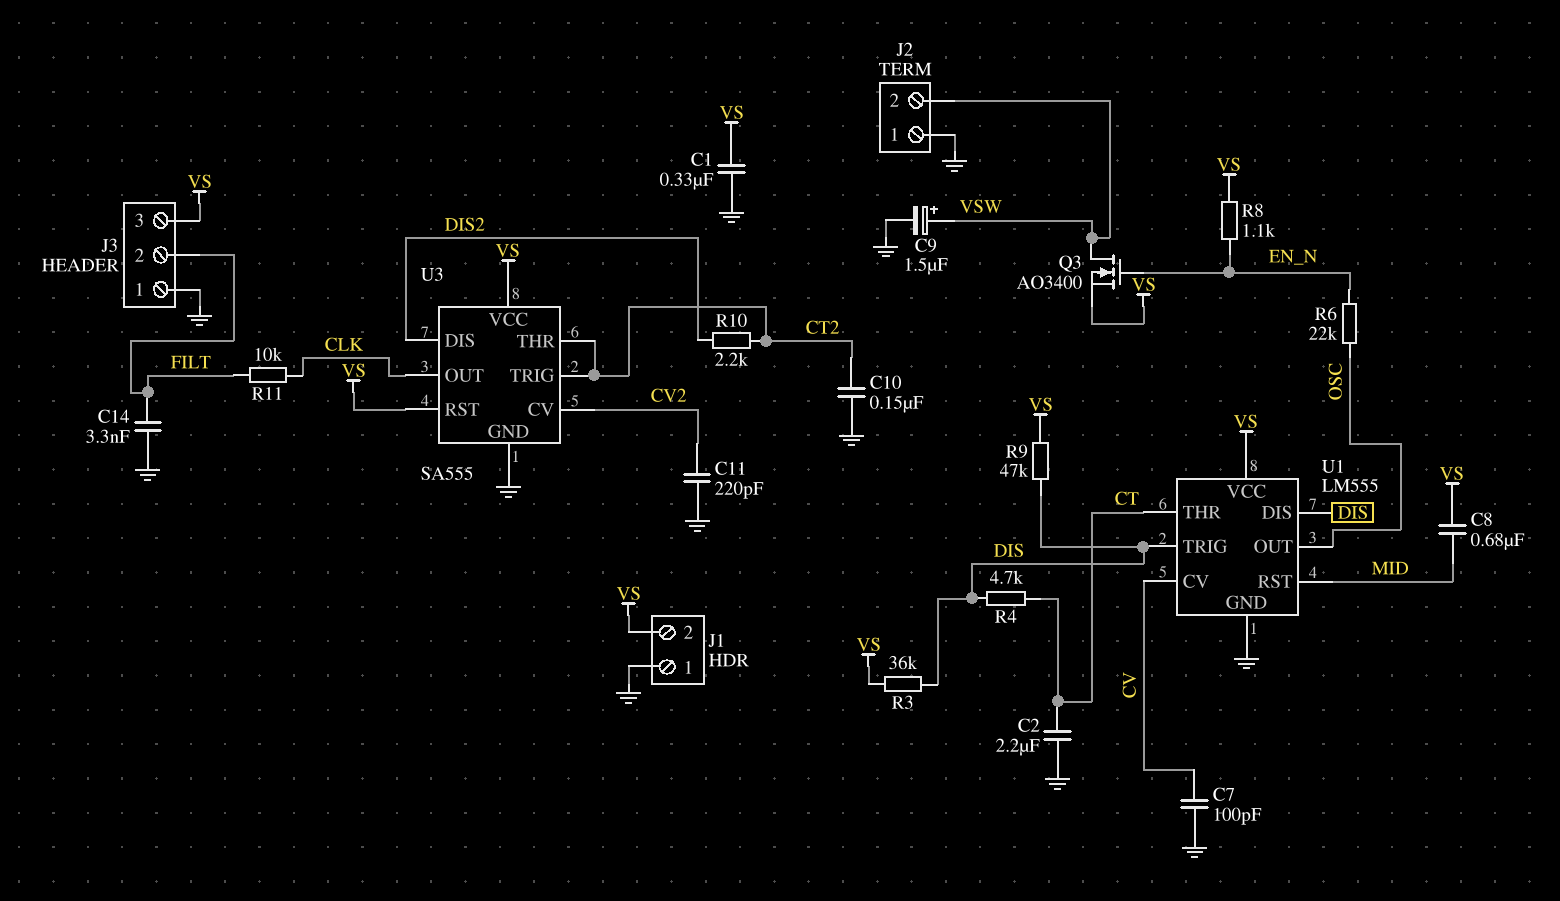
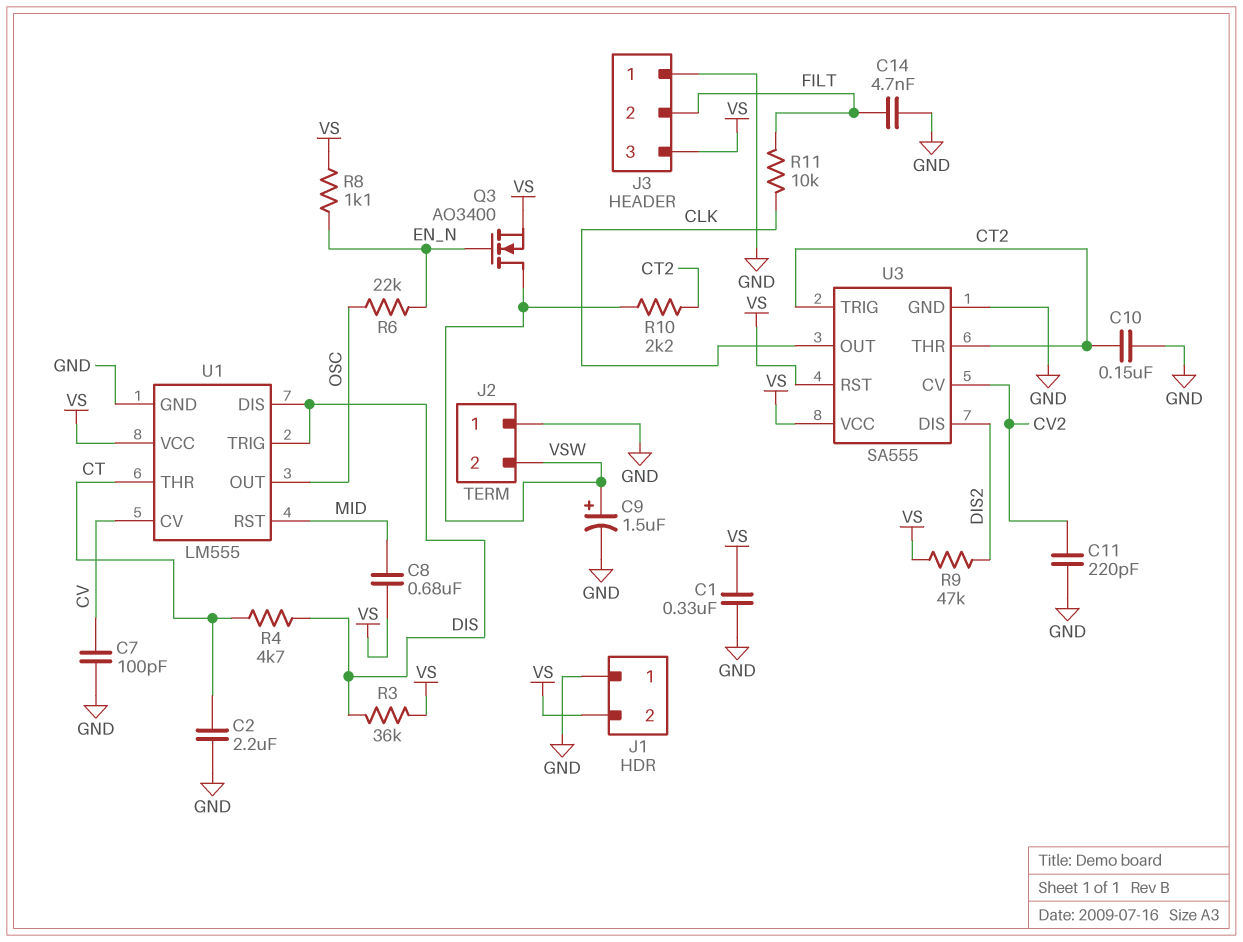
C14: 3.3nF (FILT, GND) -> 4.7nF (FILT, GND)
R9: 47k (DIS, VS) -> 47k (DIS2, VS)
R10: 2.2k (CT2, DIS2) -> 2.2k (CT2, VSW)

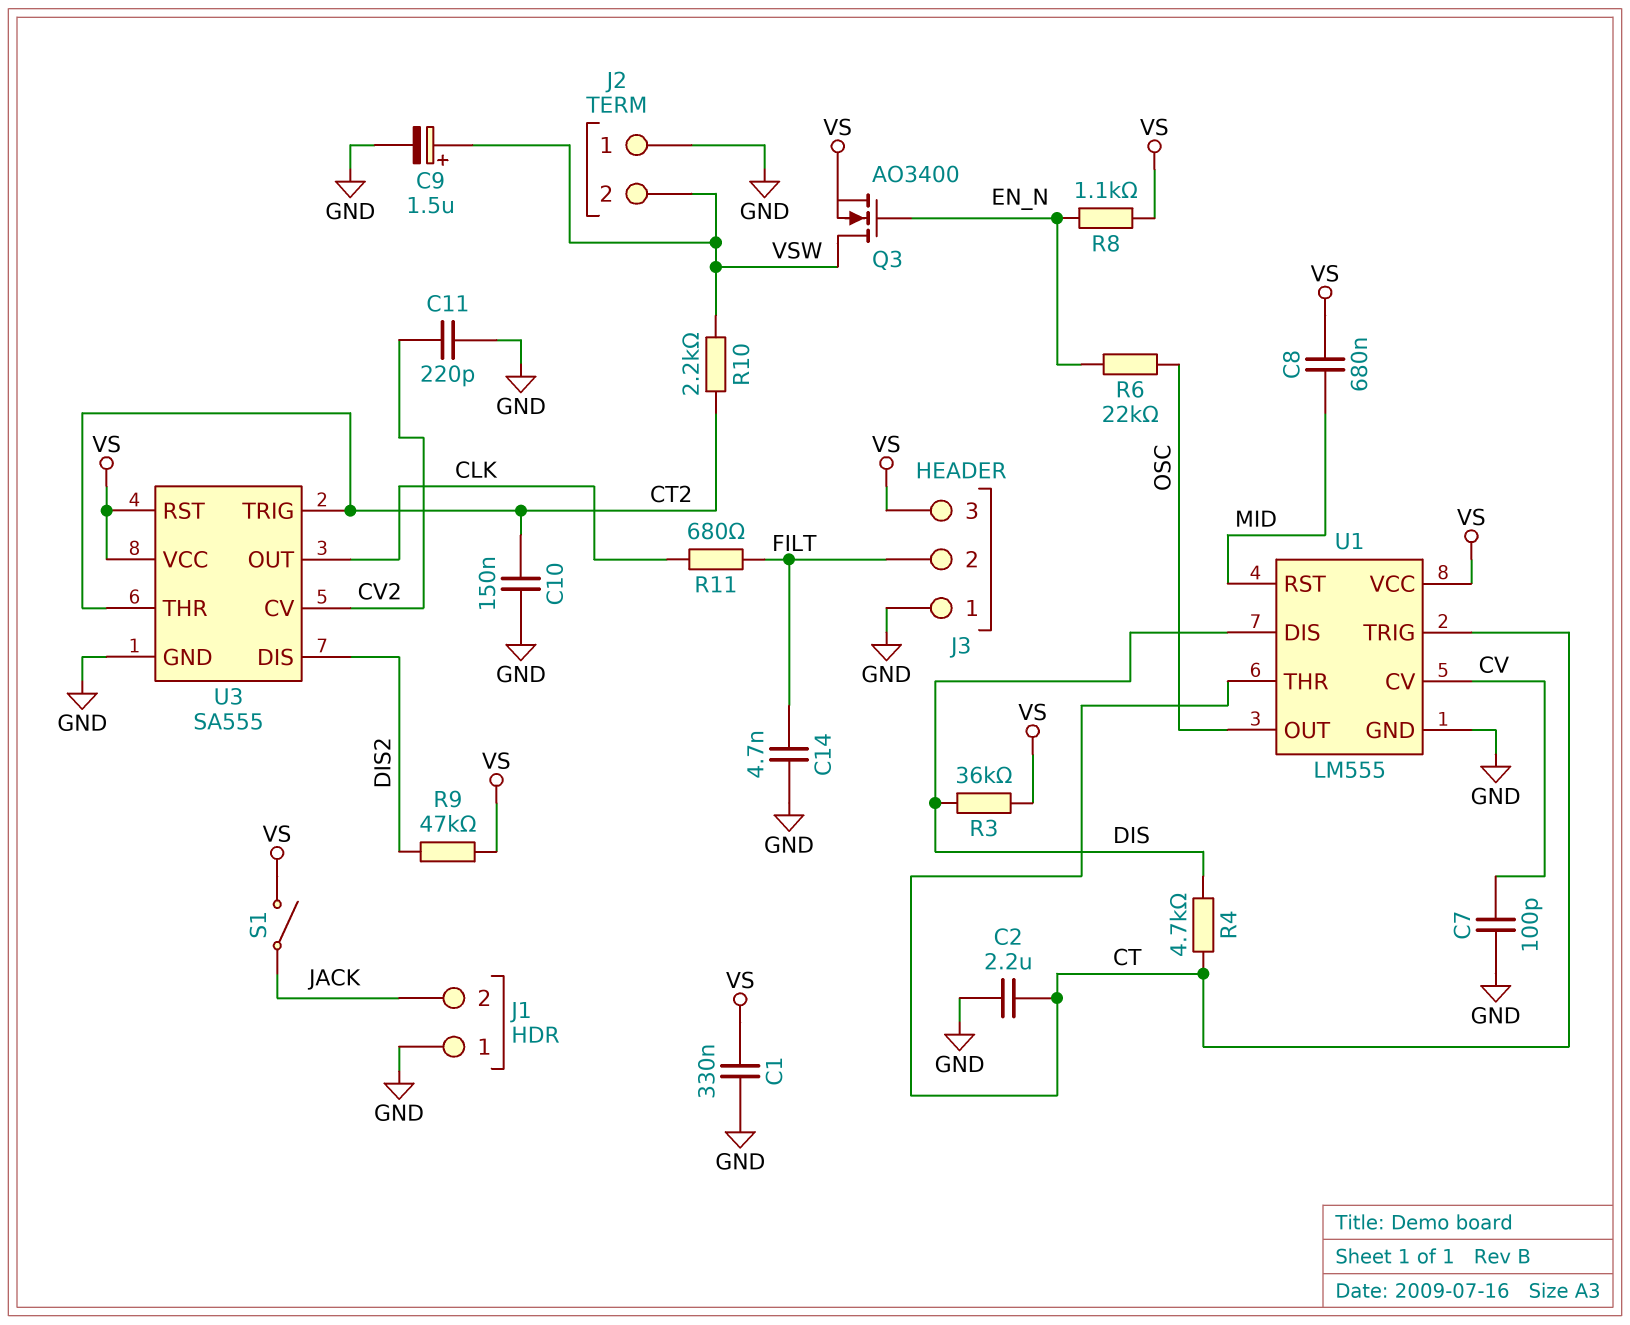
J1 pin 2: VS -> JACK
R11: 10k (CLK, FILT) -> 680 (CLK, FILT)
S1: none -> switch (JACK, VS)
U1 pin TRIG: DIS -> CT

